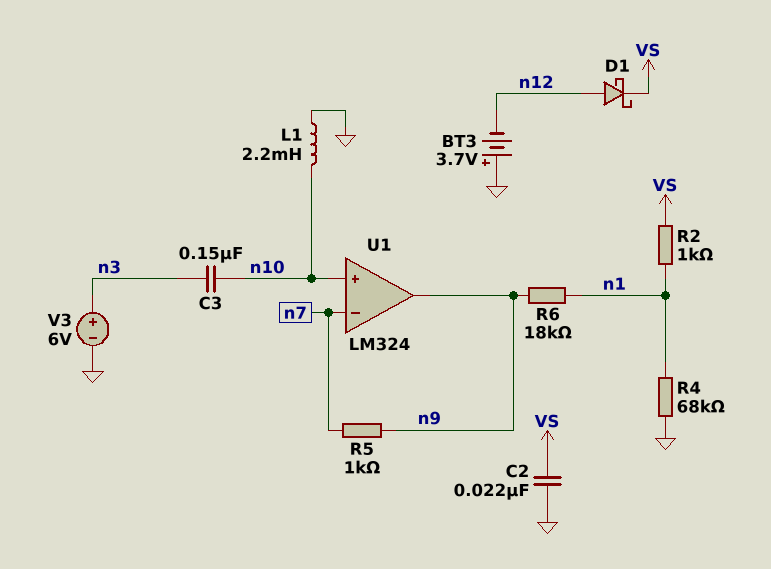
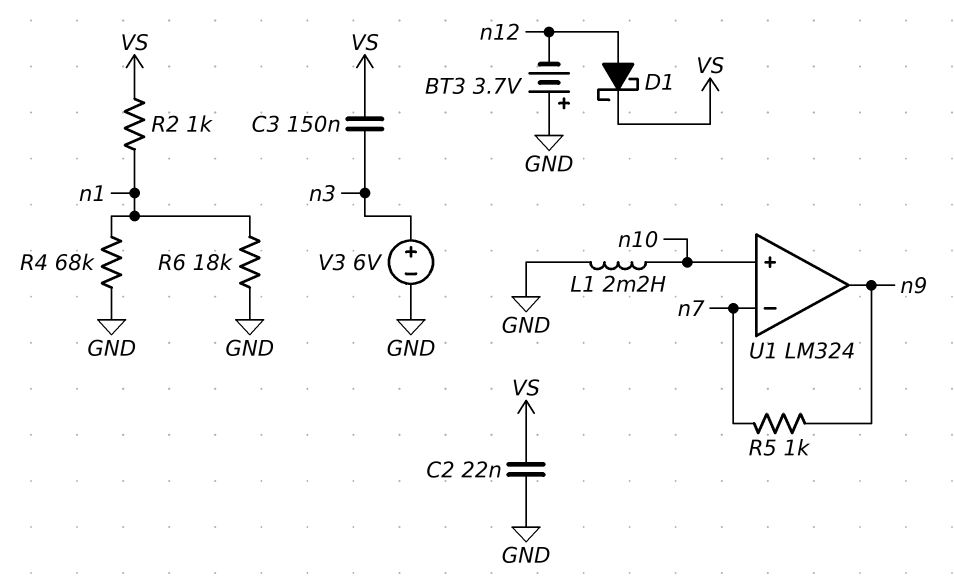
C3: 150nF (n3, n10) -> 150nF (VS, n3)
R6: 18k (n1, n9) -> 18k (GND, n1)

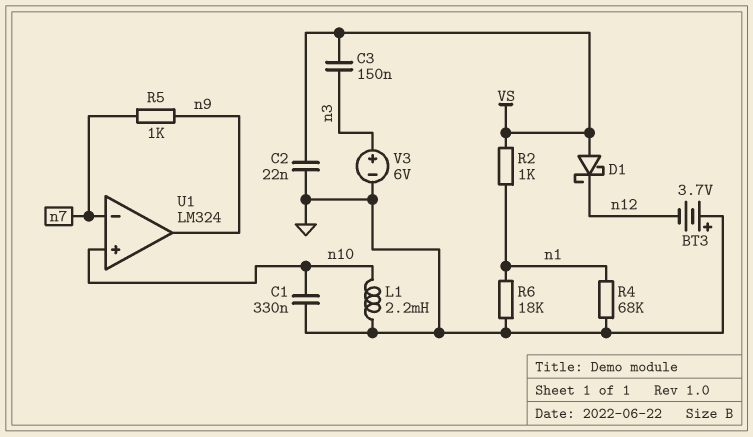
C1: none -> 330nF (GND, n10)
D1: schottky (A n12, K VS) -> schottky (A VS, K n12)

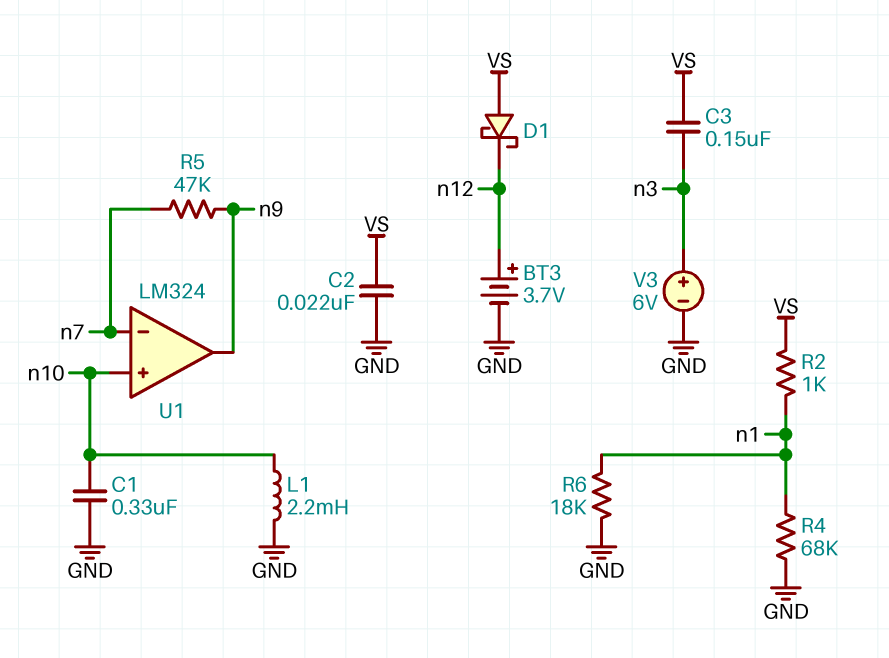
BT3: 3.7V (plus GND, minus n12) -> 3.7V (plus n12, minus GND)
R5: 1k (n7, n9) -> 47k (n7, n9)

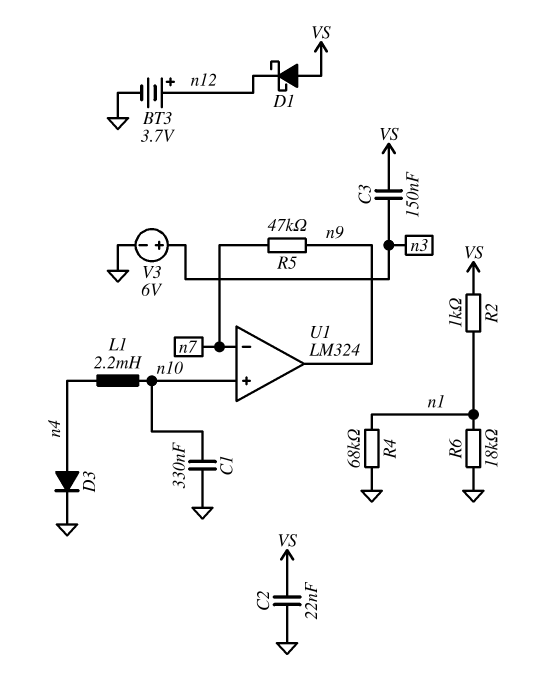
D3: none -> diode (A n4, K GND)
L1: 2.2mH (GND, n10) -> 2.2mH (n4, n10)

